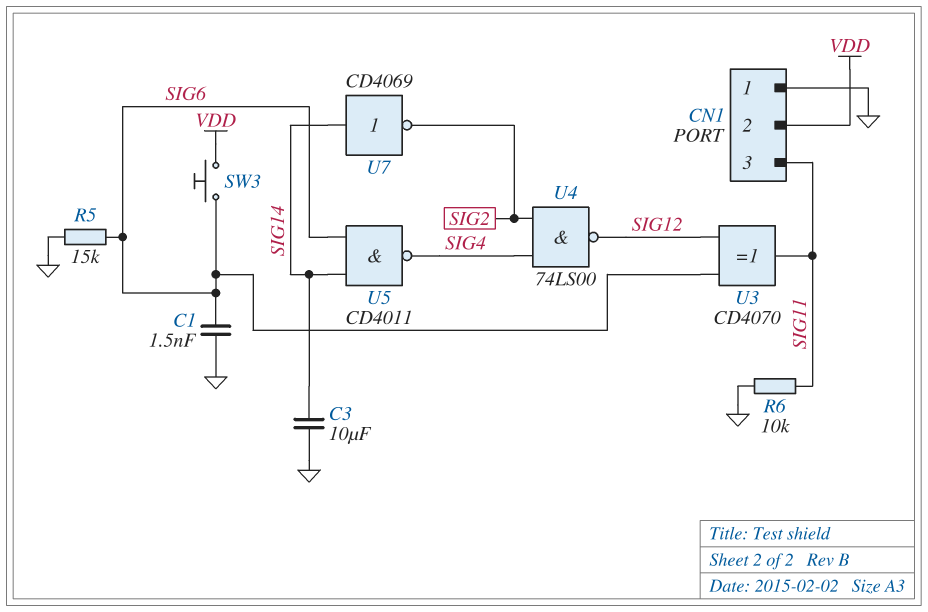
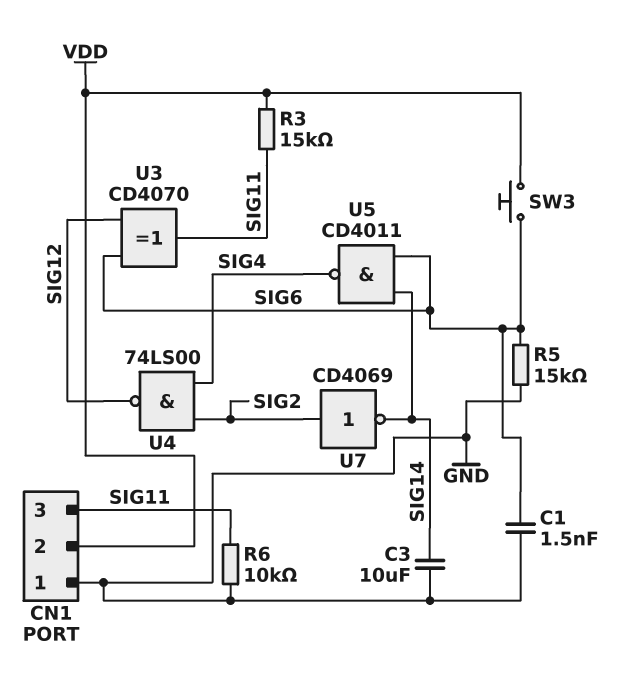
R3: none -> 15k (SIG11, VDD)
U7: NOT CD4069 (in SIG14, out SIG2) -> NOT CD4069 (in SIG2, out SIG14)

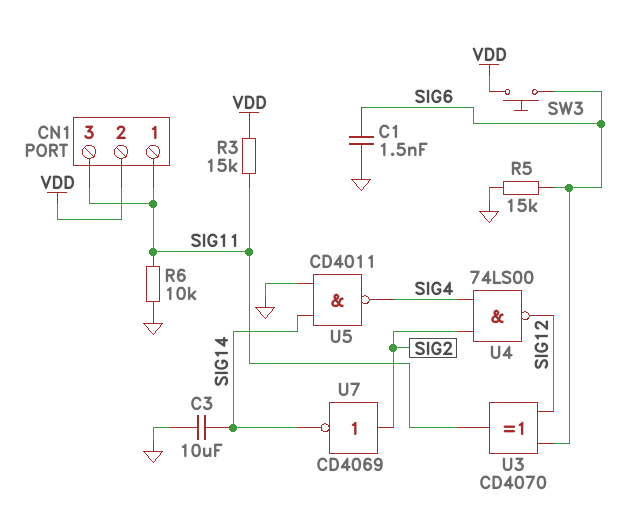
CN1 pin 1: GND -> SIG11
U5: NAND CD4011 (in SIG6, in SIG14, out SIG4) -> NAND CD4011 (in GND, in SIG14, out SIG4)

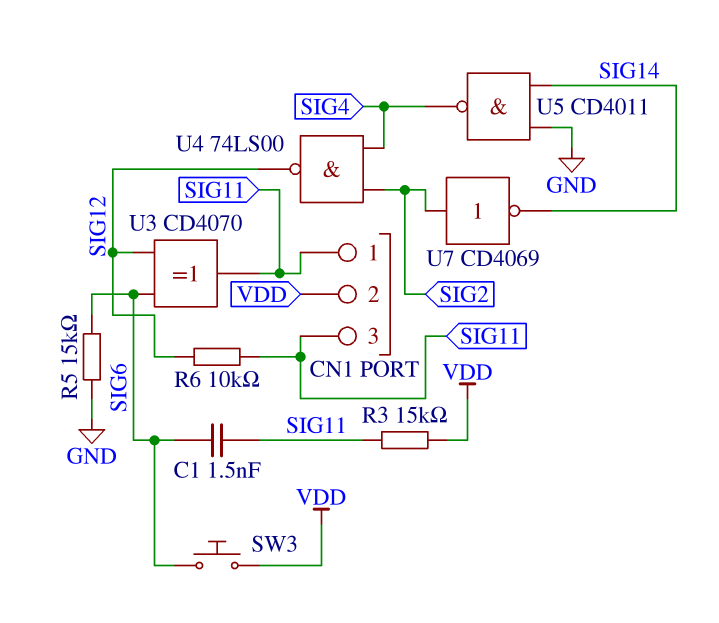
C1: 1.5nF (GND, SIG6) -> 1.5nF (SIG6, SIG11)
C3: 10uF (GND, SIG14) -> none
R6: 10k (GND, SIG11) -> 10k (SIG11, SIG12)

